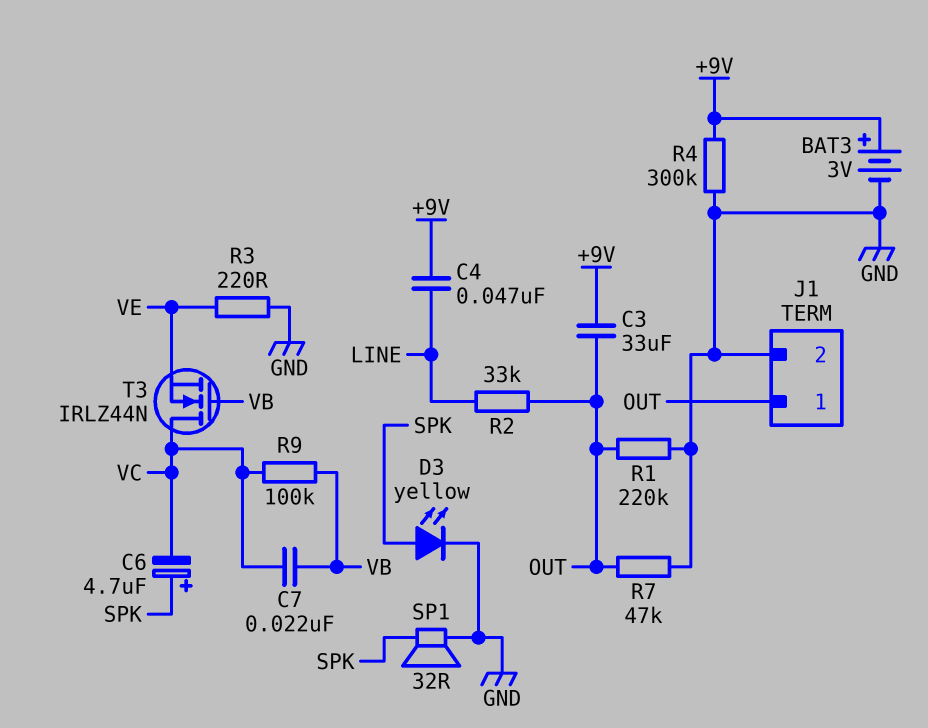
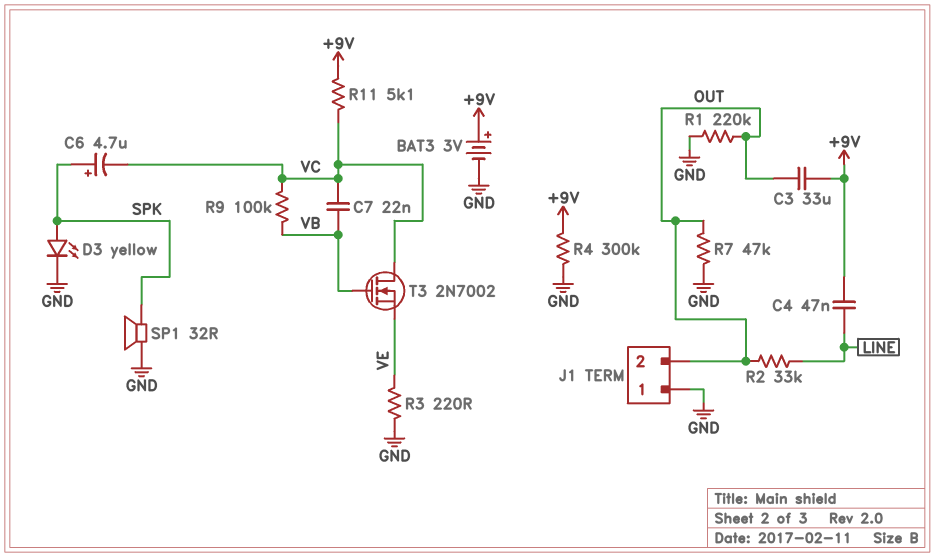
J1 pin 1: OUT -> GND
J1 pin 2: GND -> OUT
R11: none -> 5.1k (+9V, VC)
T3: NMOS IRLZ44N (G VB, D VC, S VE) -> NMOS 2N7002 (G VB, D VC, S VE)

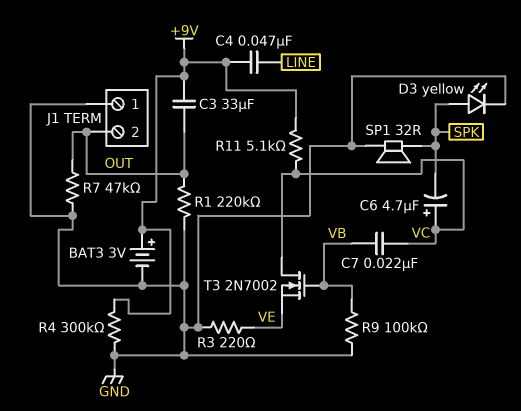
C6: 4.7uF (plus SPK, minus VC) -> 4.7uF (plus VC, minus SPK)
R2: 33k (LINE, OUT) -> none
R9: 100k (VB, VC) -> 100k (GND, VB)

